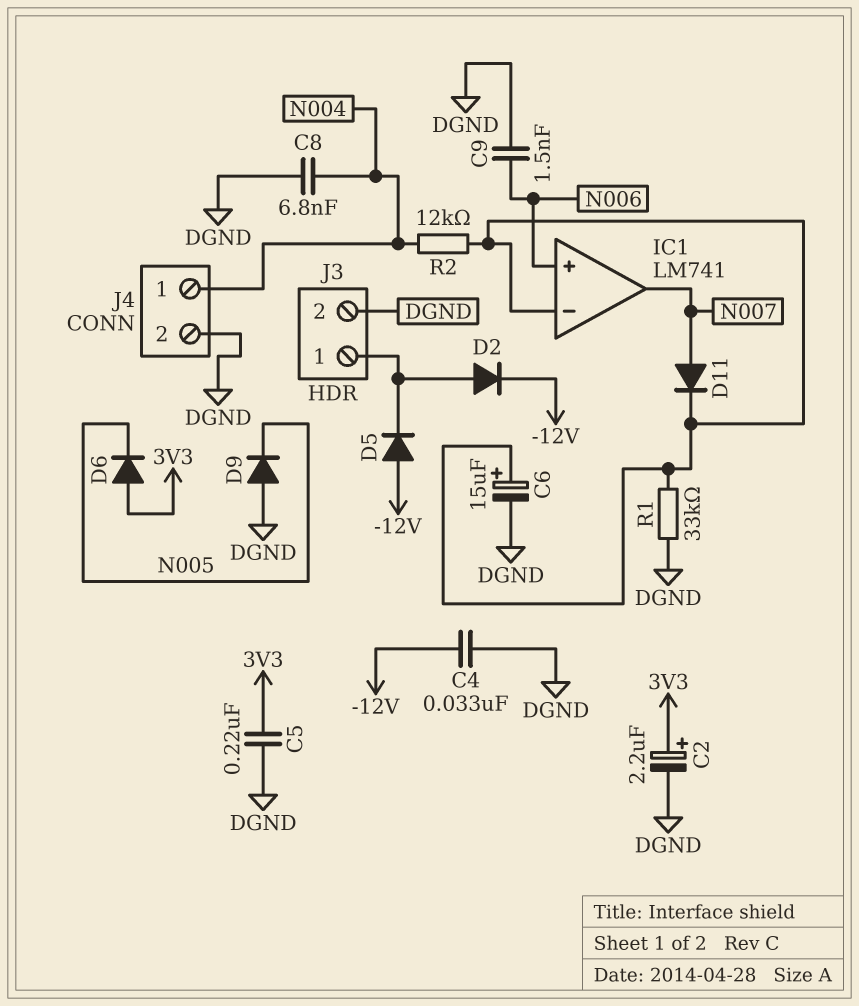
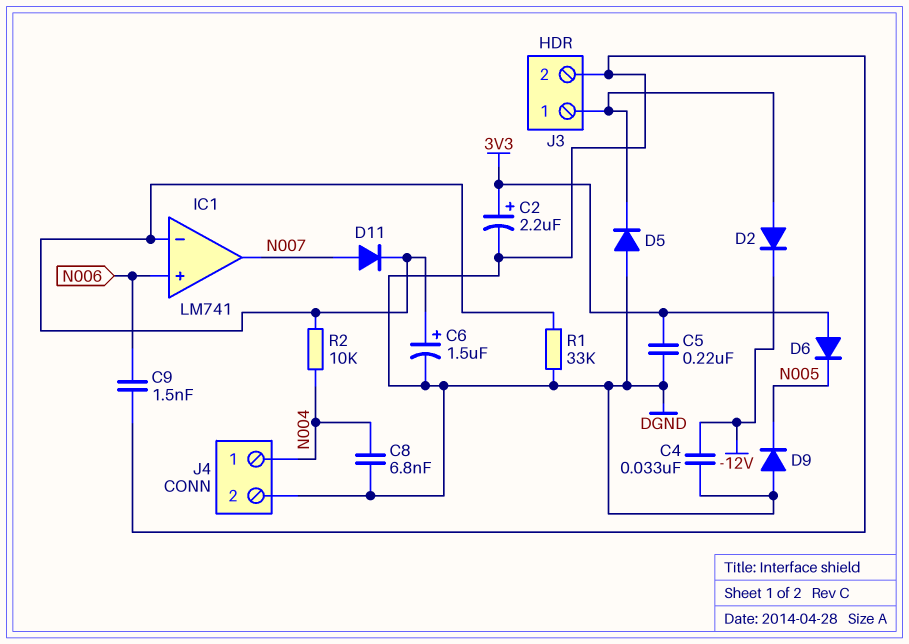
C6: 15uF (plus IC1/in-, minus DGND) -> 1.5uF (plus IC1/in-, minus DGND)
D5: diode (A -12V, K J3/1) -> diode (A DGND, K J3/1)
R2: 12k (IC1/in-, N004) -> 10k (IC1/in-, N004)

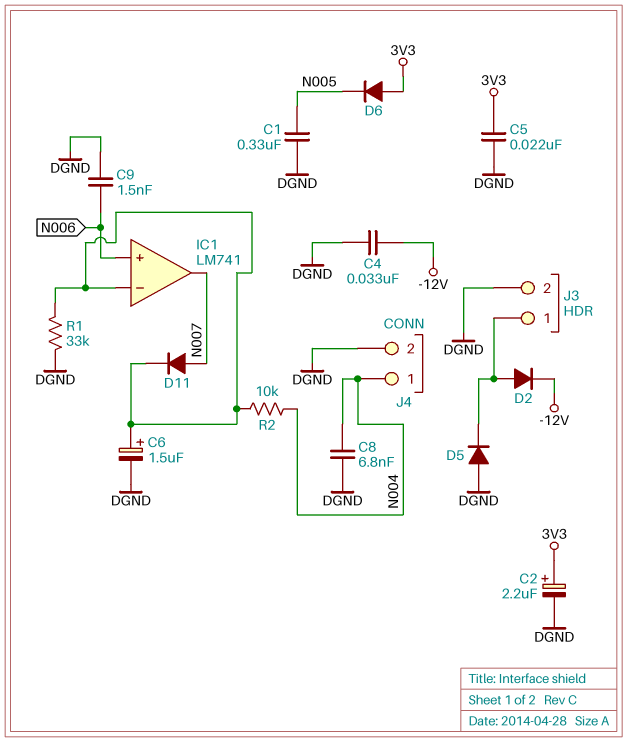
C1: none -> 330nF (DGND, N005)
C5: 220nF (3V3, DGND) -> 22nF (3V3, DGND)
D9: diode (A DGND, K N005) -> none

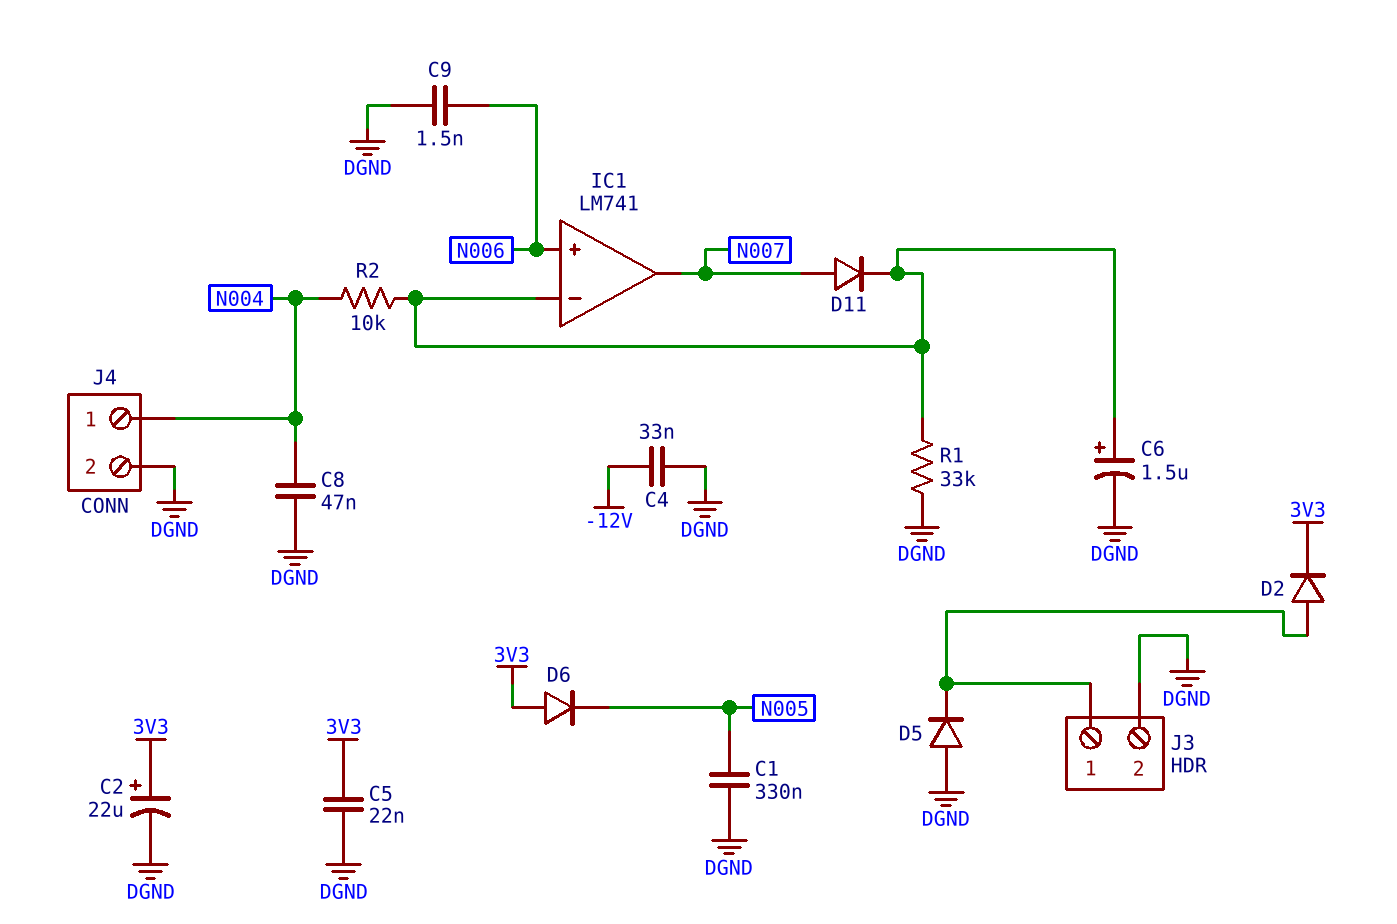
C2: 2.2uF (plus 3V3, minus DGND) -> 22uF (plus 3V3, minus DGND)
C8: 6.8nF (DGND, N004) -> 47nF (DGND, N004)
D2: diode (A J3/1, K -12V) -> diode (A J3/1, K 3V3)

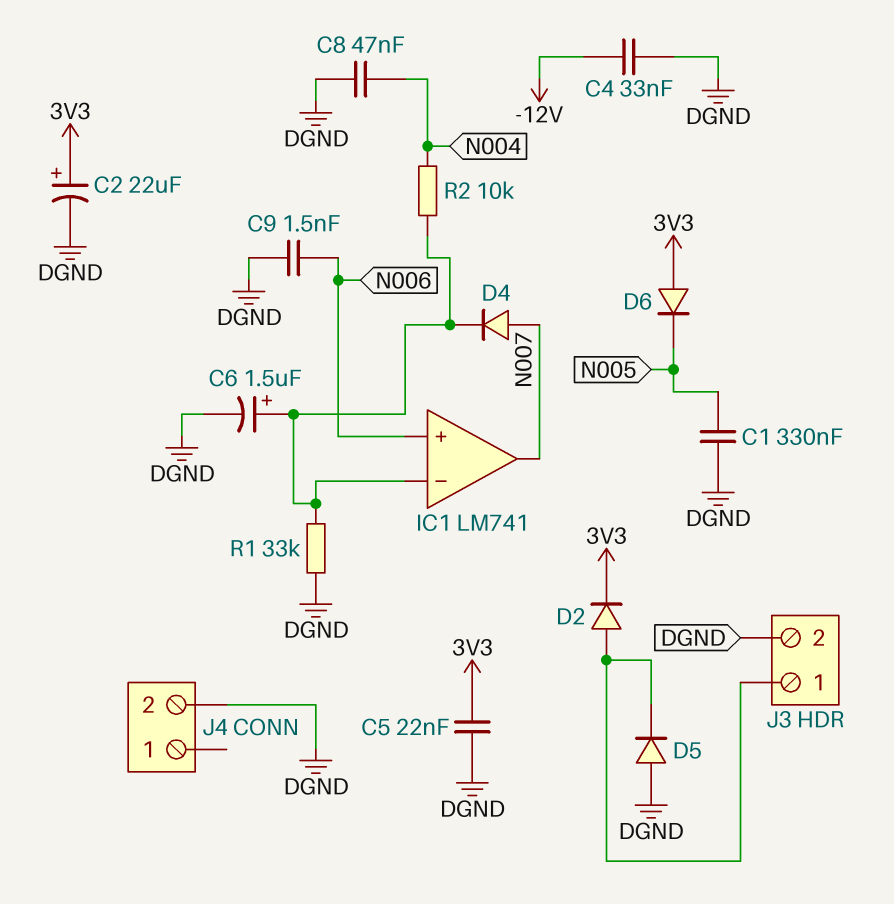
D4: none -> diode (A N007, K IC1/in-)
D11: diode (A N007, K IC1/in-) -> none
J4 pin 1: N004 -> none

